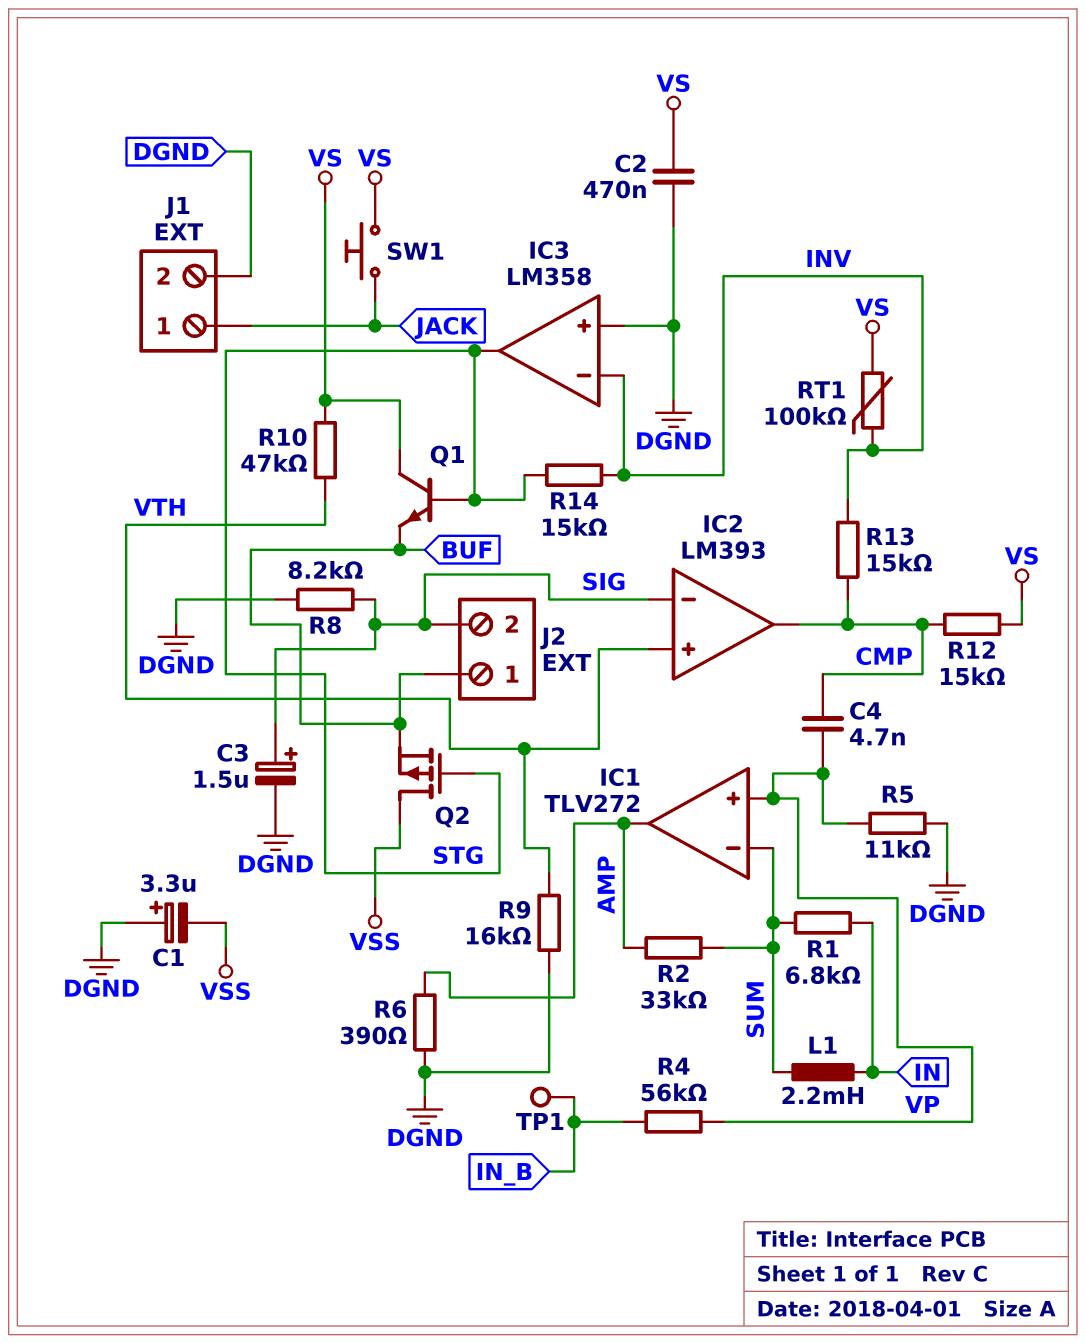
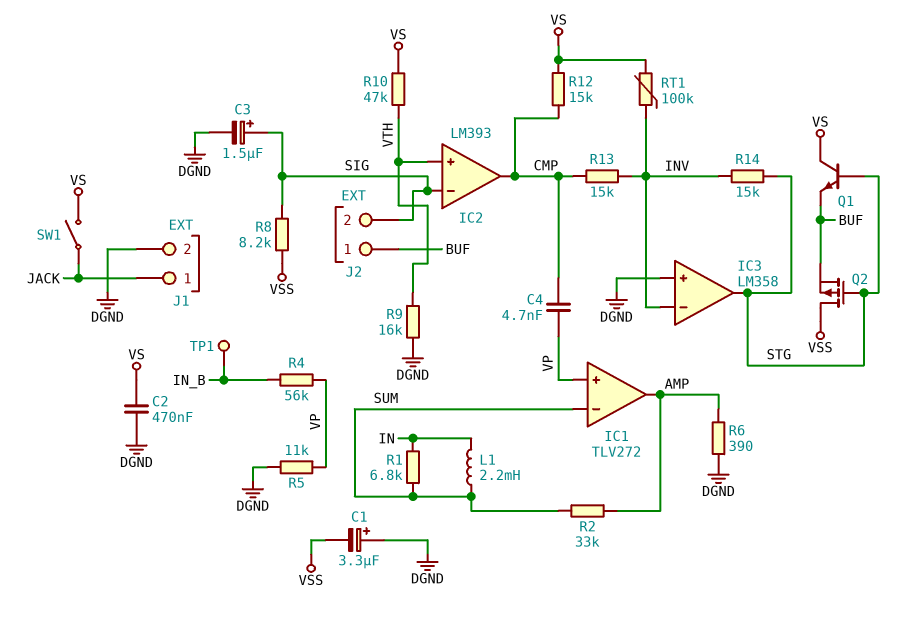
R8: 8.2k (DGND, SIG) -> 8.2k (SIG, VSS)
SW1: button (JACK, VS) -> switch (JACK, VS)

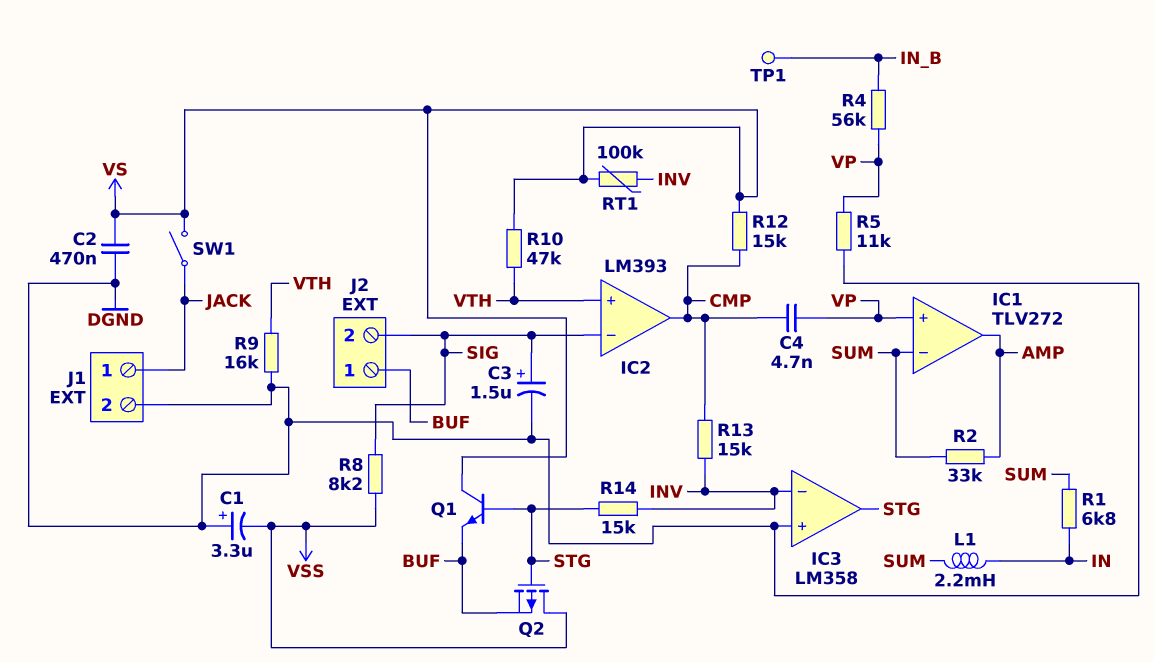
R6: 390 (AMP, DGND) -> none

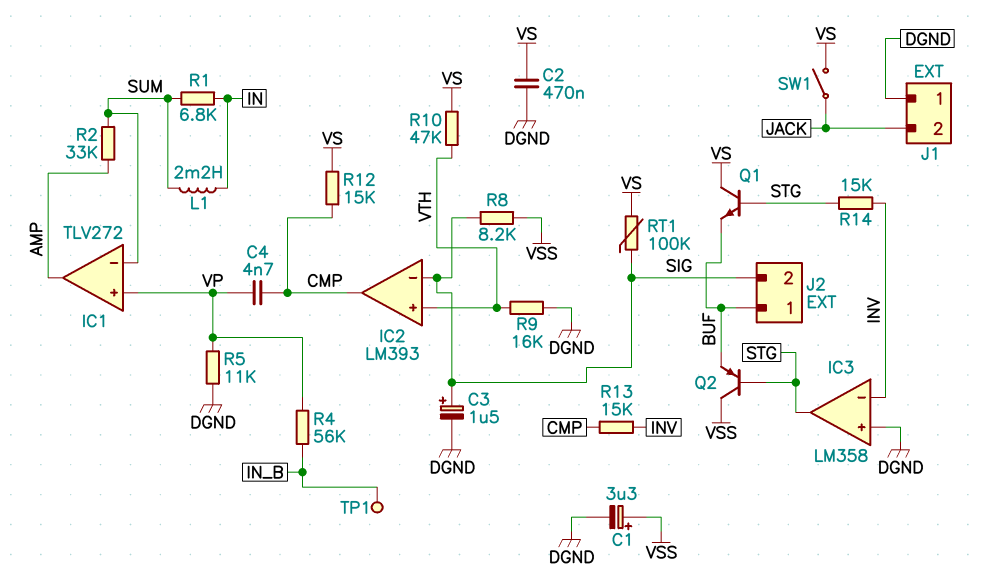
C1: 3.3uF (plus DGND, minus VSS) -> 3.3uF (plus VSS, minus DGND)
J1 pin 1: JACK -> DGND
J1 pin 2: DGND -> JACK
Q2: PMOS (G STG, D VSS, S BUF) -> PNP (B STG, C VSS, E BUF)
RT1: 100k (INV, VS) -> 100k (SIG, VS)

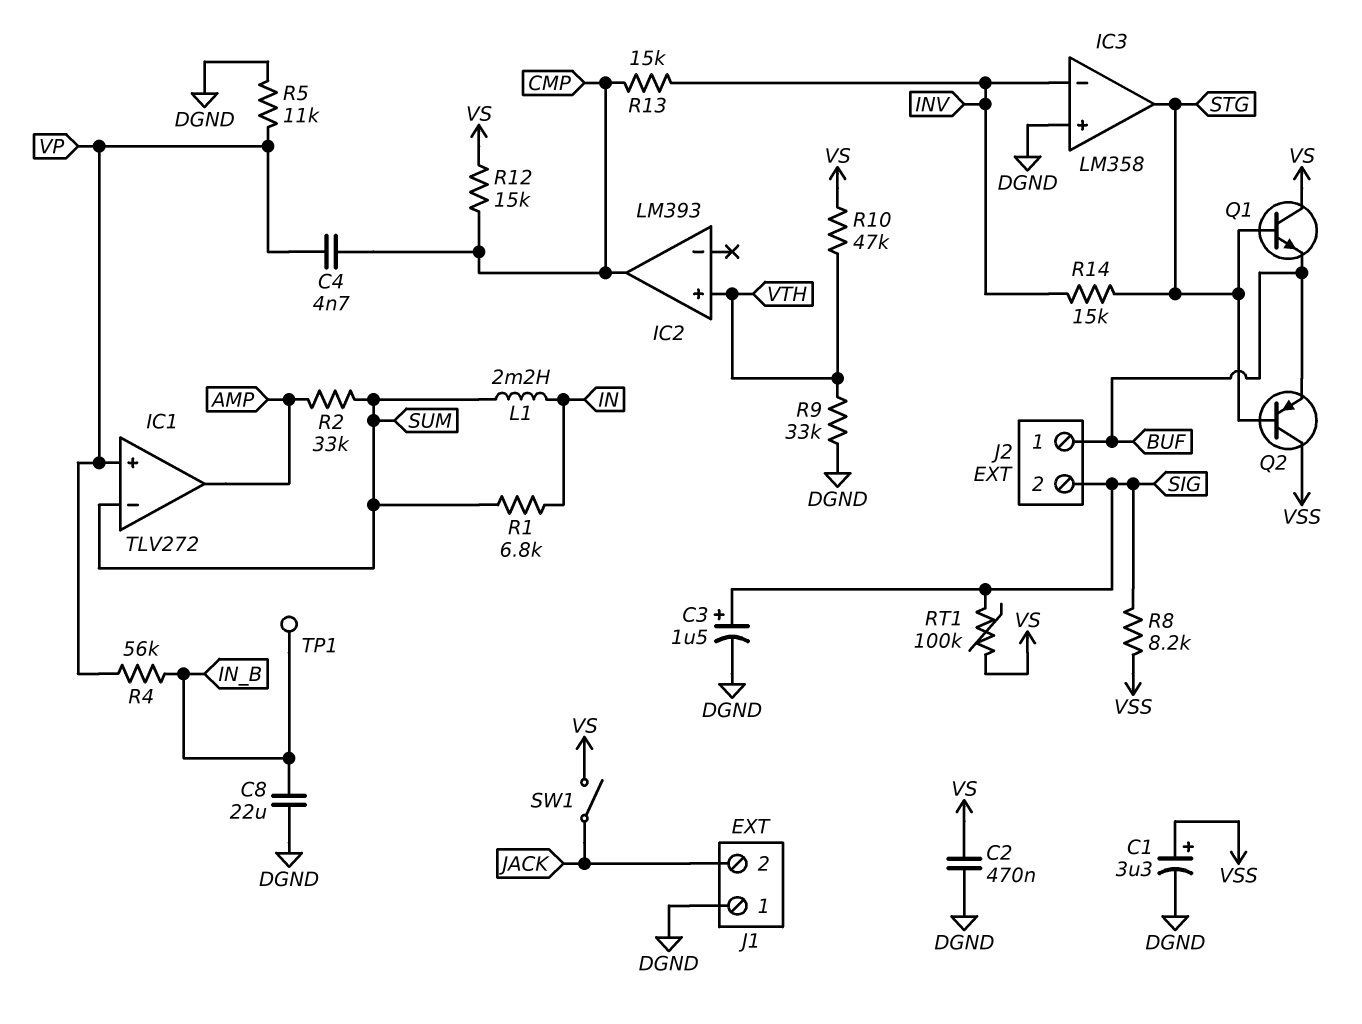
C8: none -> 22uF (DGND, IN_B)
IC2 pin in-: SIG -> none
R9: 16k (DGND, VTH) -> 33k (DGND, VTH)

